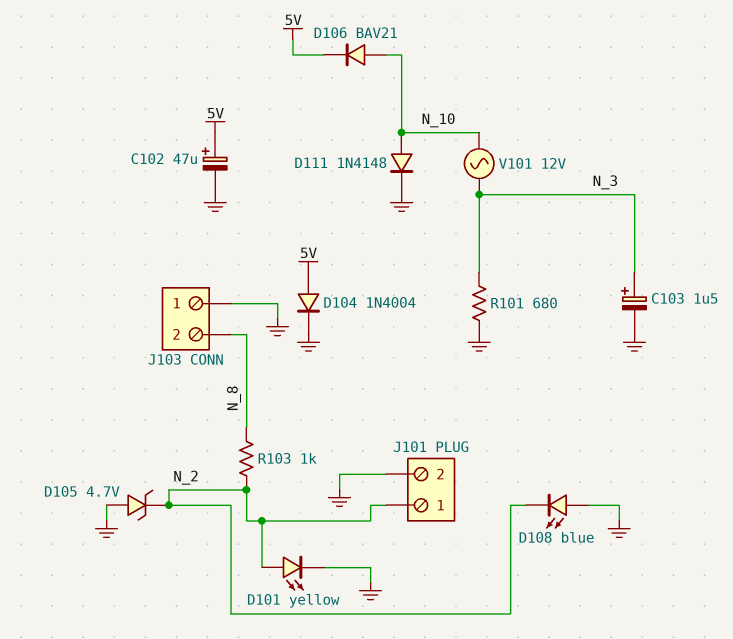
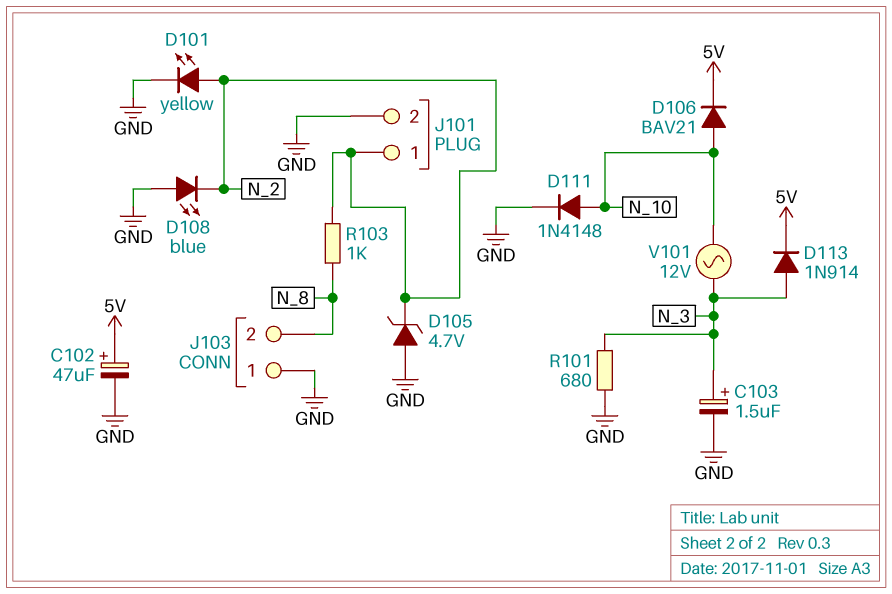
D104: diode 1N4004 (A 5V, K GND) -> none
D113: none -> diode 1N914 (A N_3, K 5V)

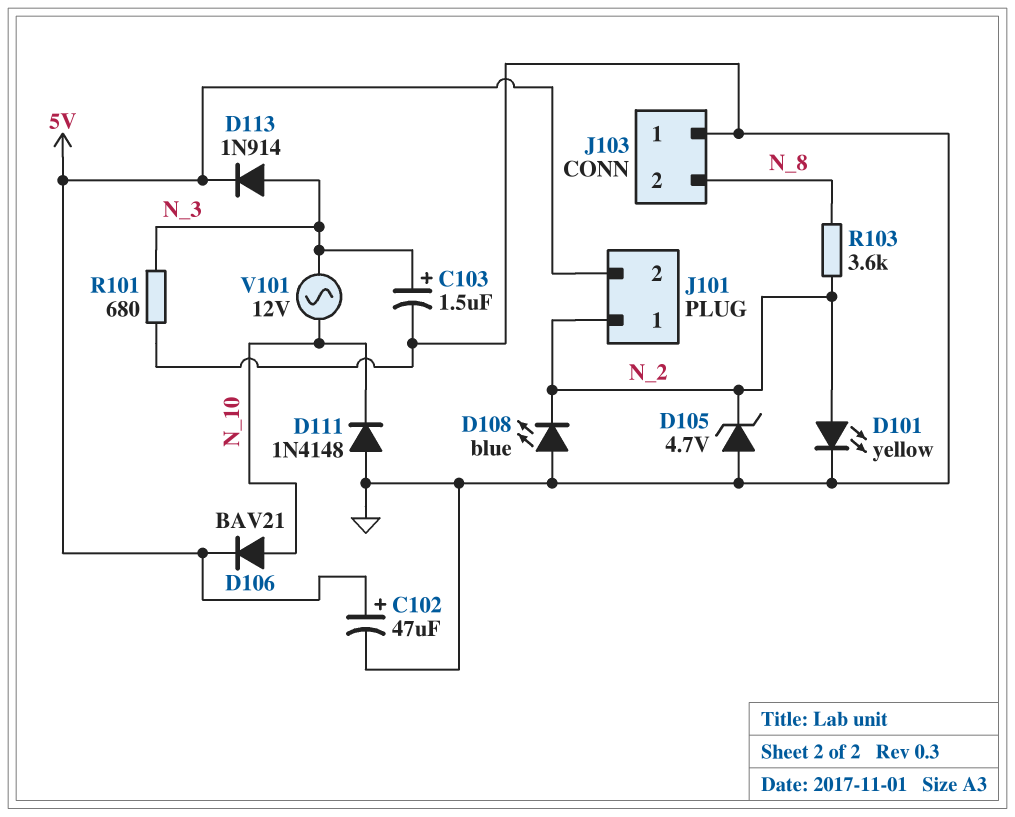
D111: diode 1N4148 (A N_10, K GND) -> diode 1N4148 (A GND, K N_10)
J101 pin 2: GND -> 5V
R103: 1k (N_2, N_8) -> 3.6k (N_2, N_8)

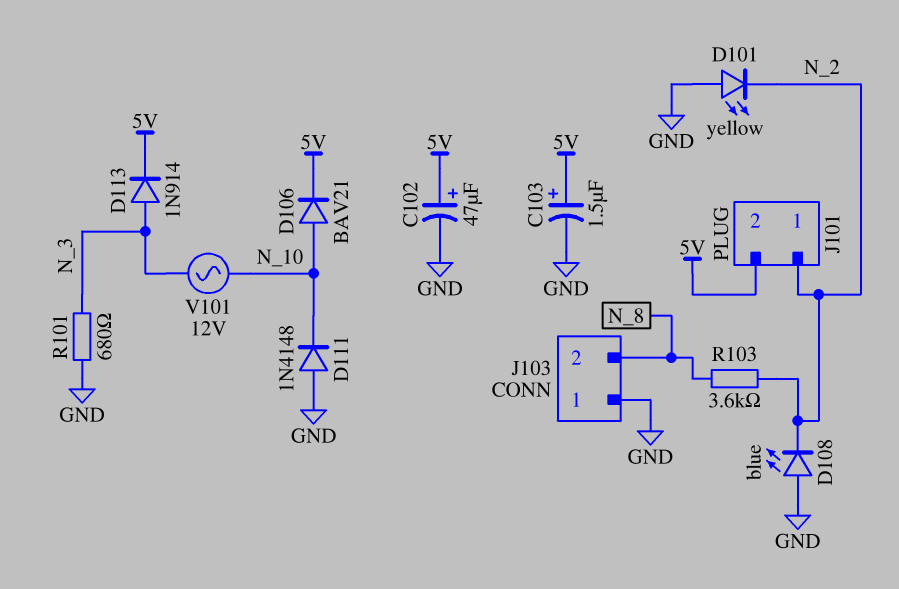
C103: 1.5uF (plus N_3, minus GND) -> 1.5uF (plus 5V, minus GND)
D101: LED yellow (A N_2, K GND) -> LED yellow (A GND, K N_2)
D105: zener 4.7V (A GND, K N_2) -> none

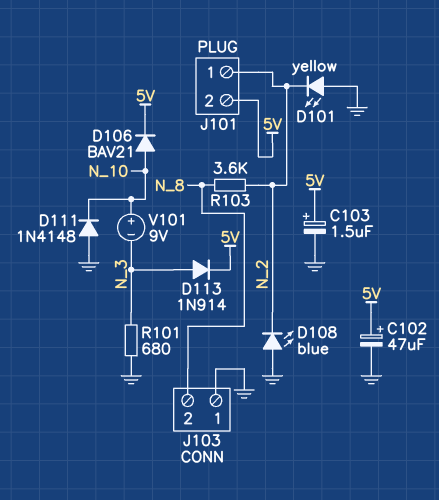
V101: AC 12V (N_3, N_10) -> 9V (plus N_10, minus N_3)

